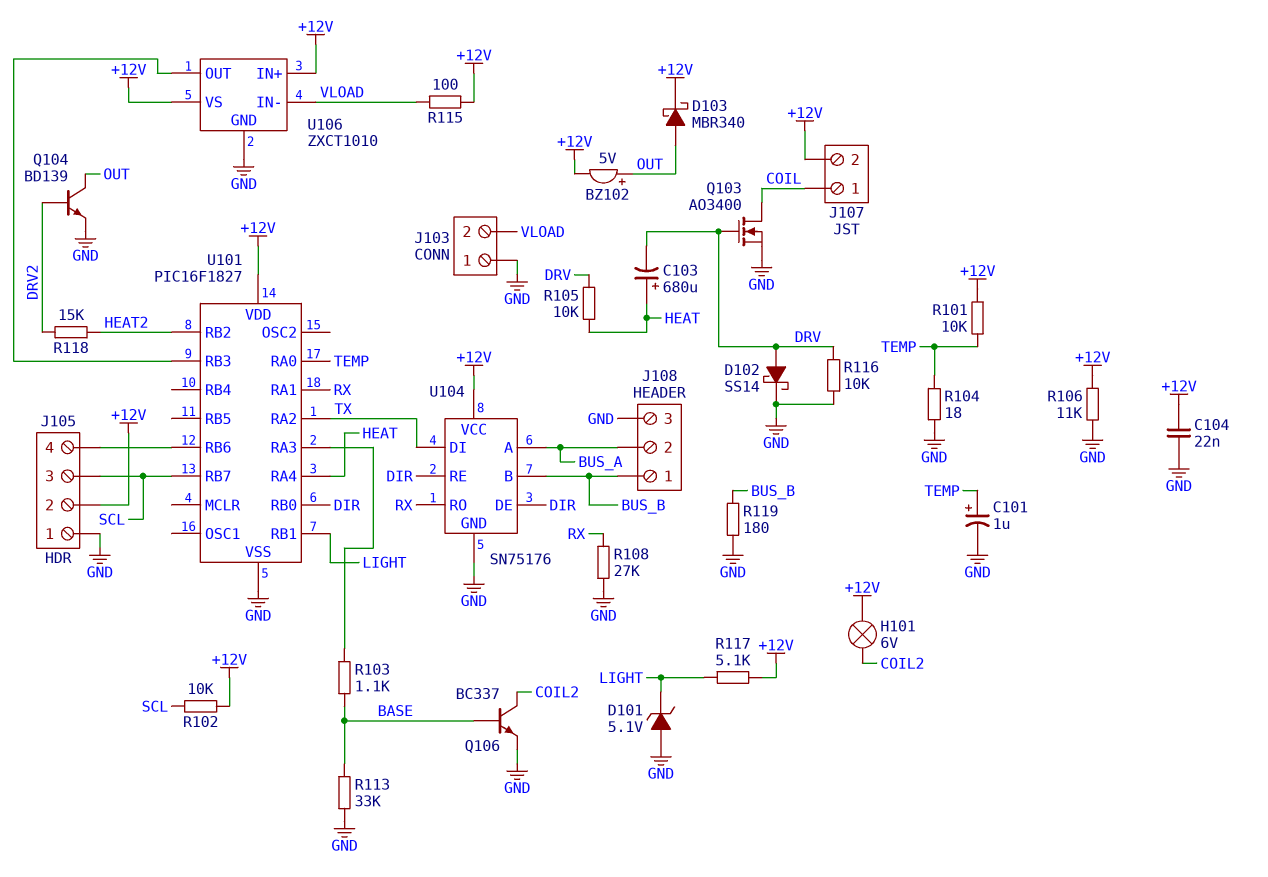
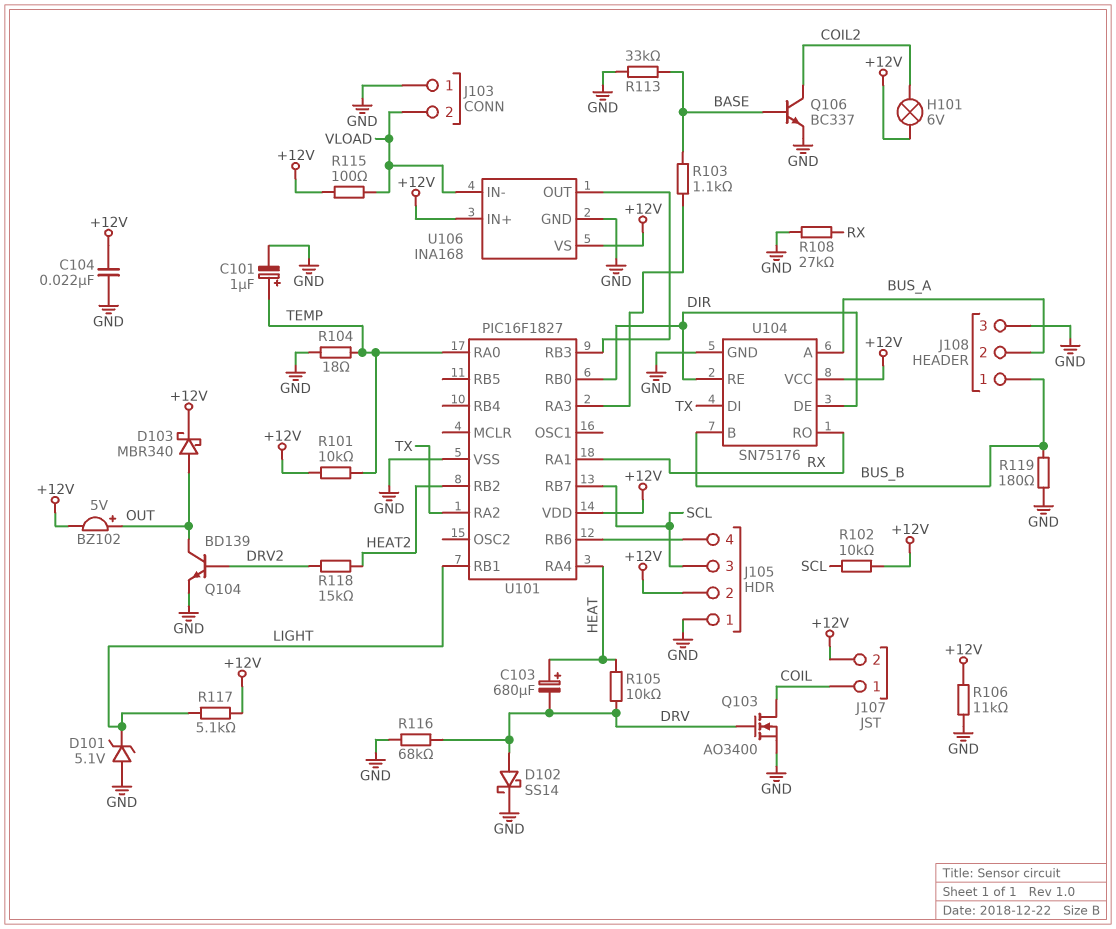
R116: 10k (DRV, GND) -> 68k (DRV, GND)
U106: ZXCT1010 -> INA168

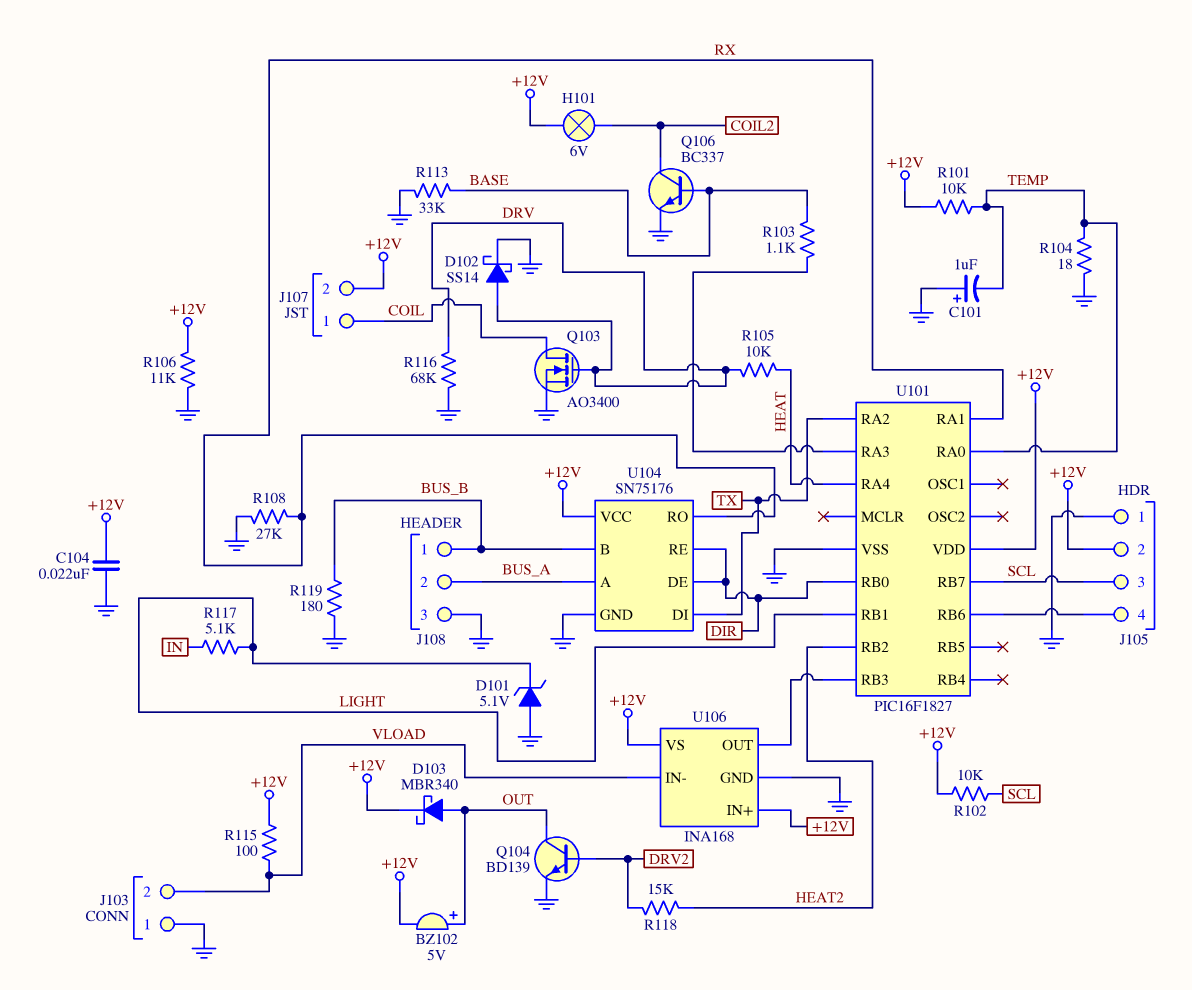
C101: 1uF (plus TEMP, minus GND) -> 1uF (plus GND, minus TEMP)
C103: 680uF (plus HEAT, minus DRV) -> none
R117: 5.1k (+12V, LIGHT) -> 5.1k (IN, LIGHT)

